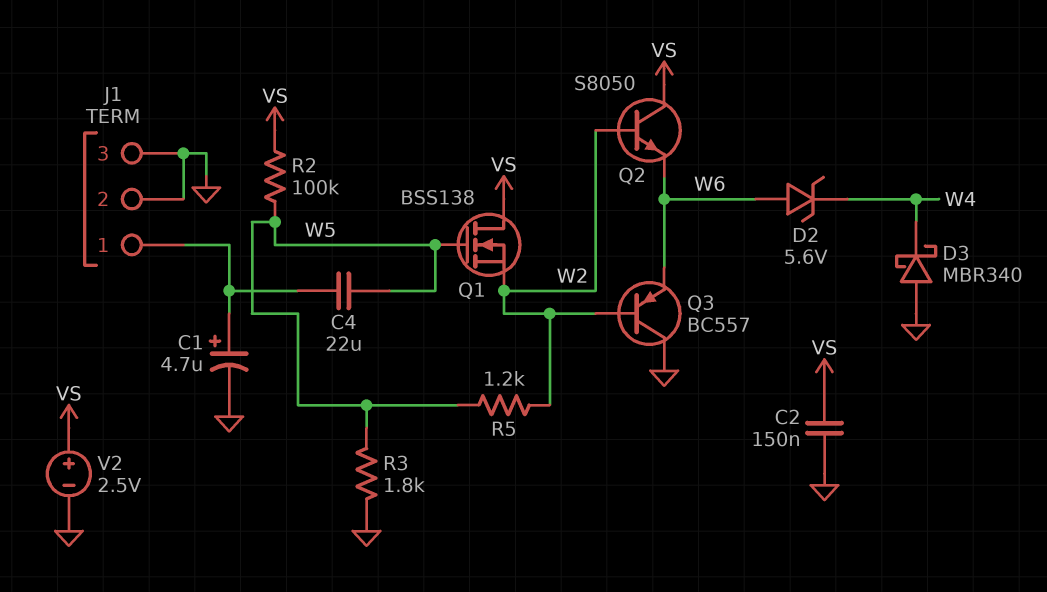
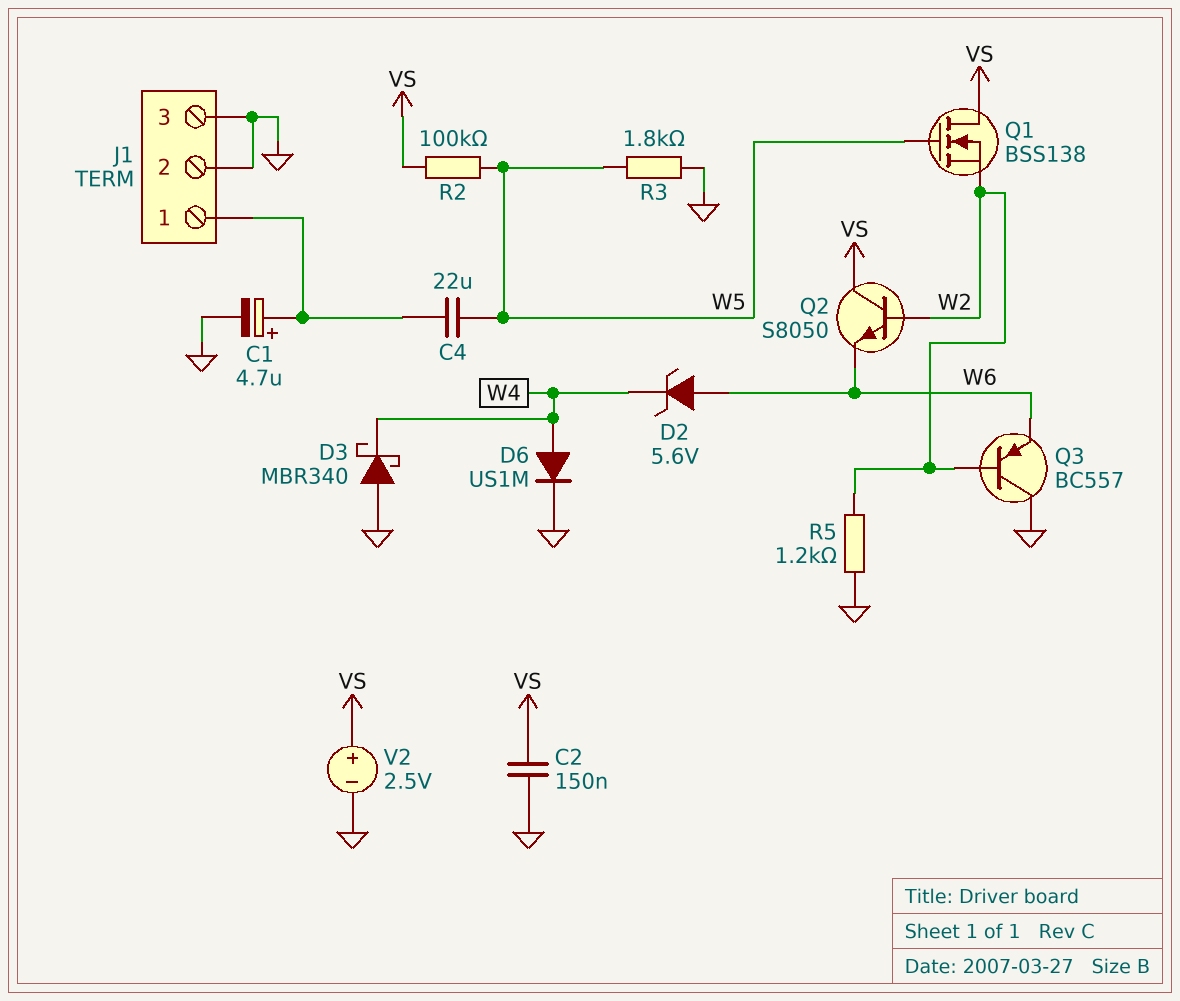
D6: none -> diode US1M (A W4, K GND)
R5: 1.2k (W2, W5) -> 1.2k (GND, W2)

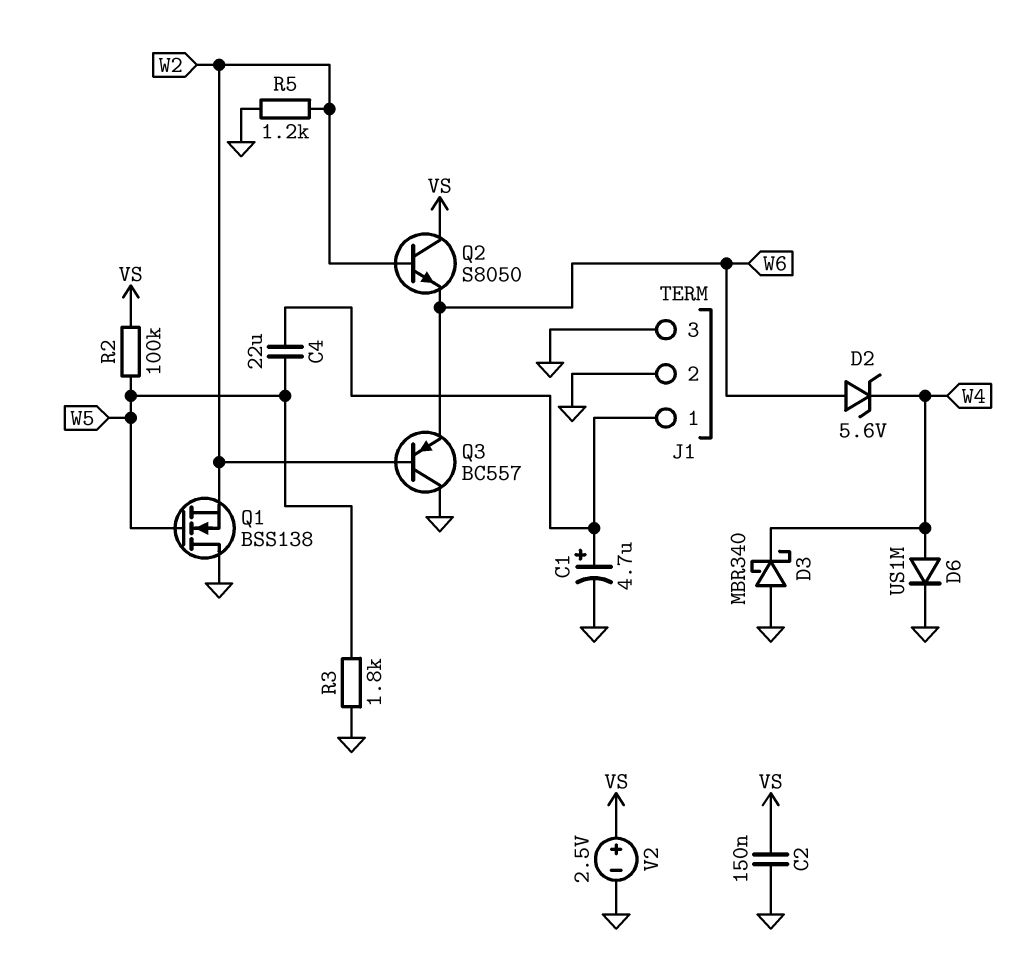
Q1: NMOS BSS138 (G W5, D VS, S W2) -> NMOS BSS138 (G W5, D GND, S W2)

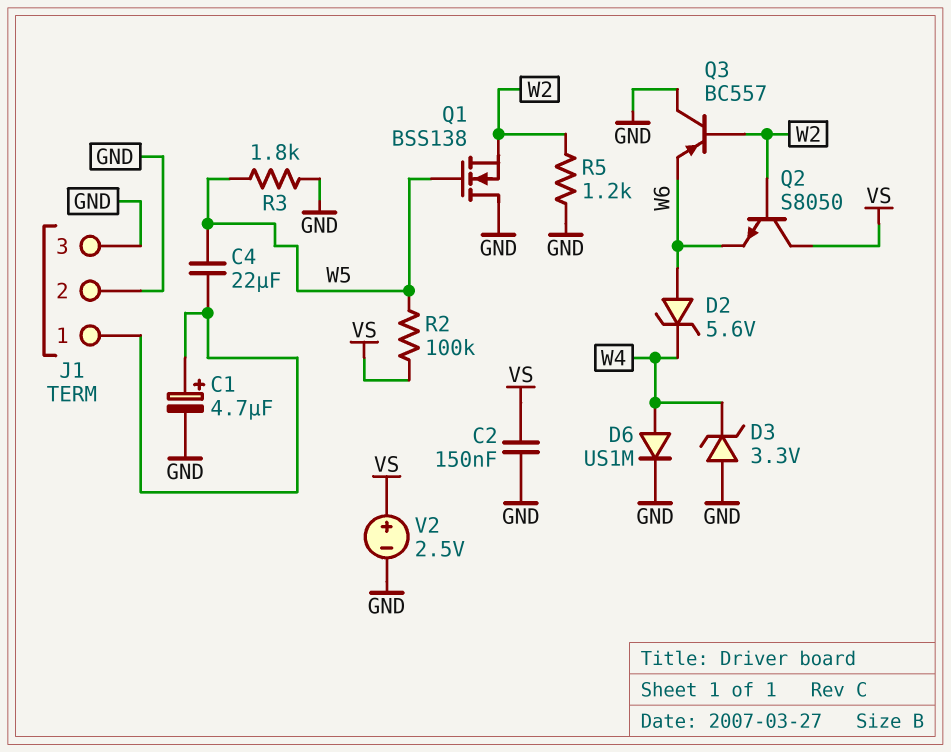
D3: schottky MBR340 (A GND, K W4) -> zener 3.3V (A GND, K W4)

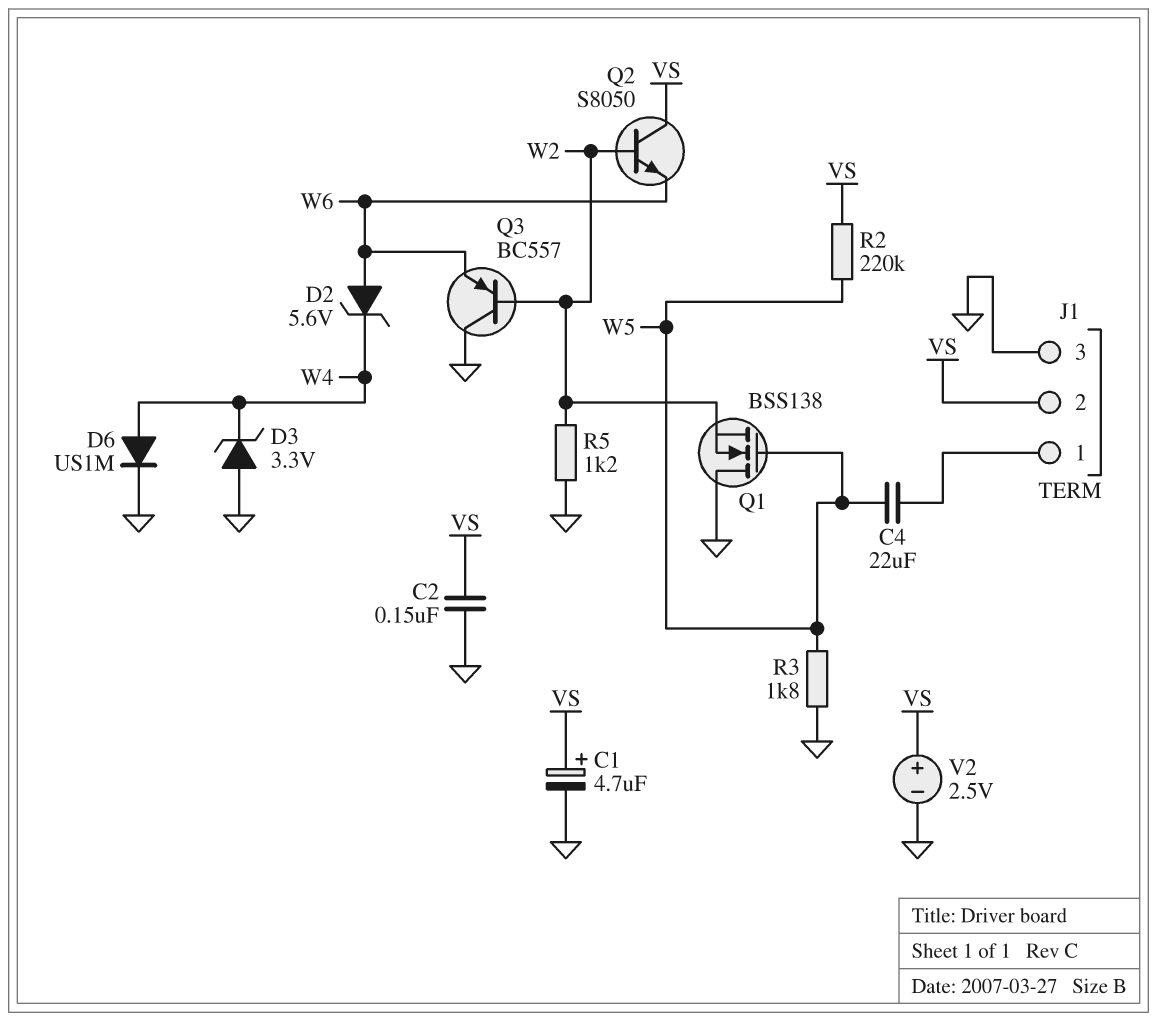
C1: 4.7uF (plus J1/1, minus GND) -> 4.7uF (plus VS, minus GND)
J1 pin 2: GND -> VS
R2: 100k (VS, W5) -> 220k (VS, W5)

